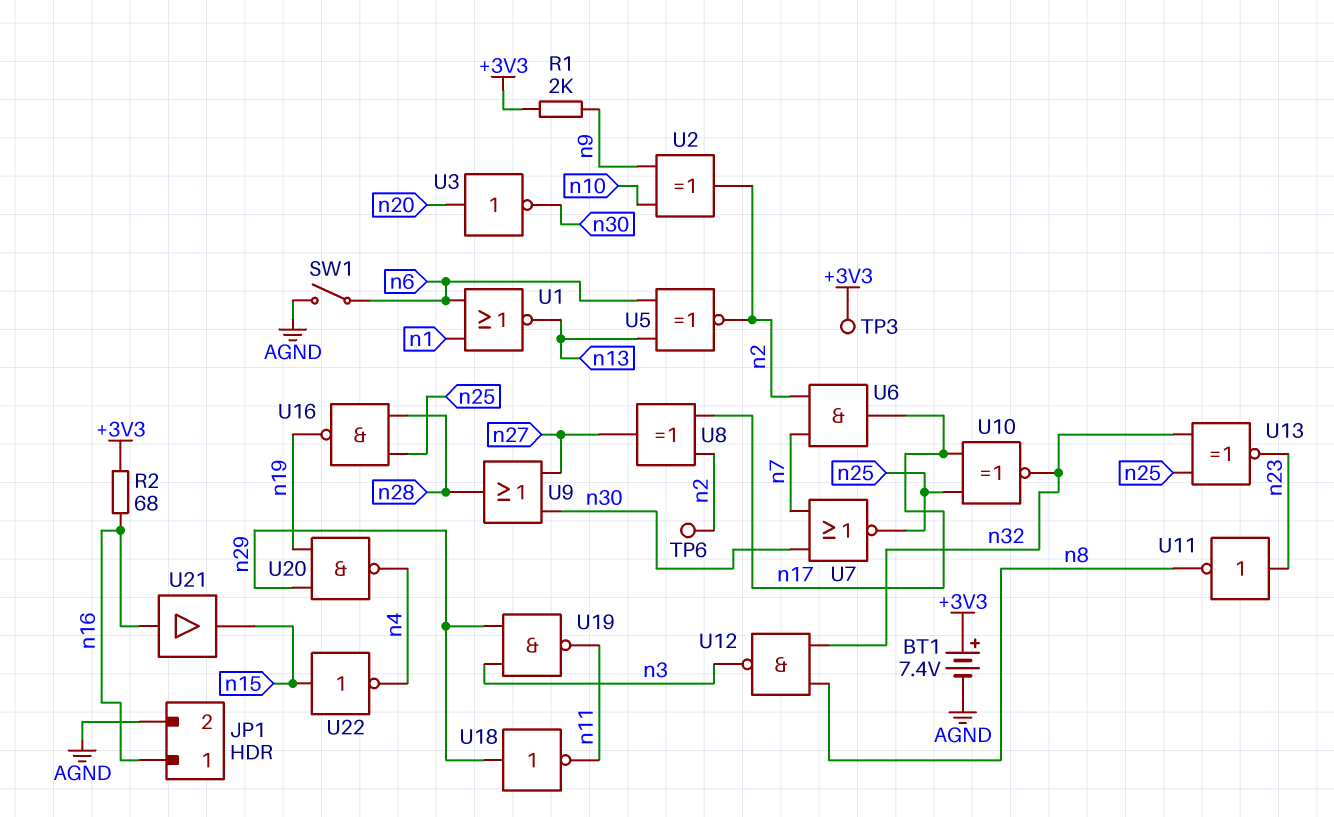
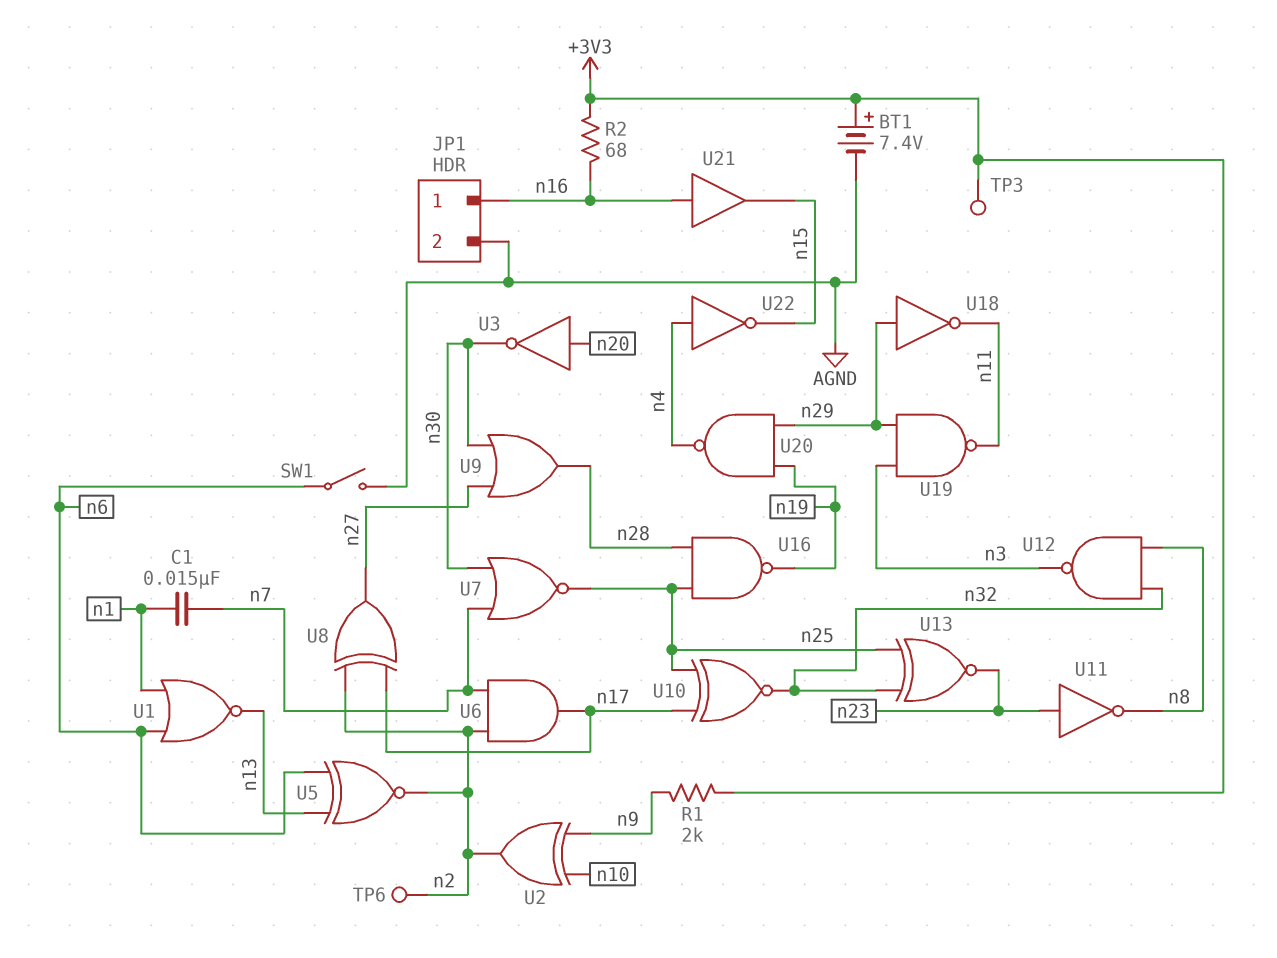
C1: none -> 15nF (n1, n7)
U22: NOT (in n15, out n4) -> NOT (in n4, out n15)

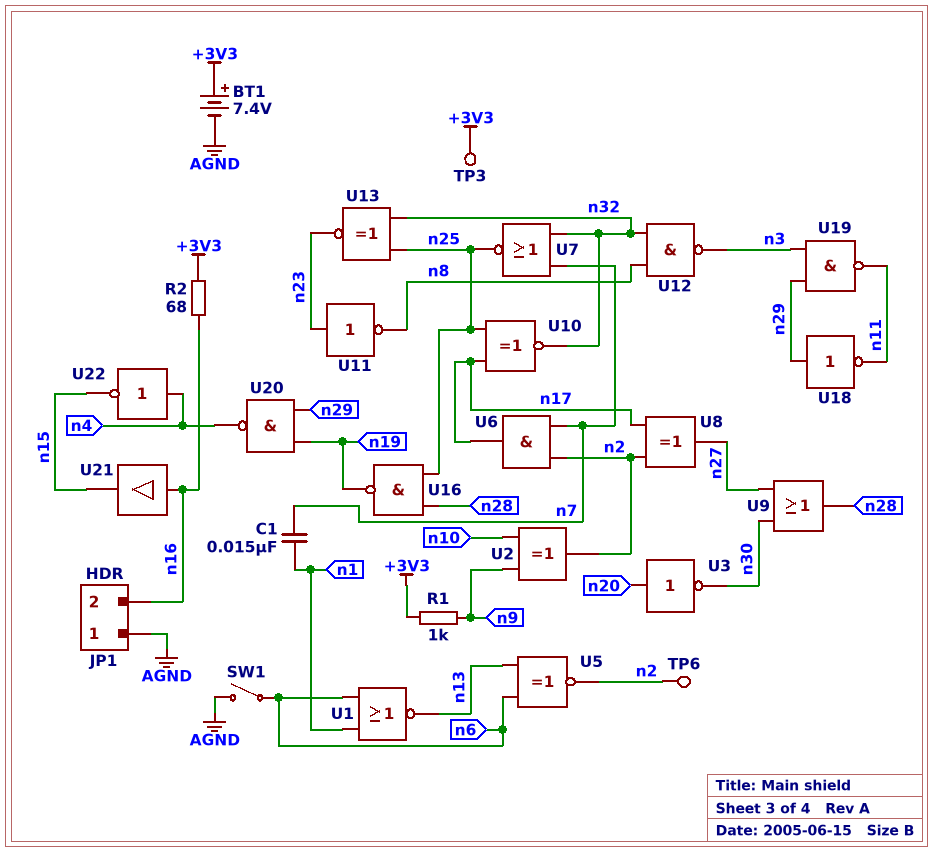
JP1 pin 1: n16 -> AGND
JP1 pin 2: AGND -> n16
R1: 2k (+3V3, n9) -> 1k (+3V3, n9)
U7: NOR (in n7, in n30, out n25) -> NOR (in n7, in n32, out n25)

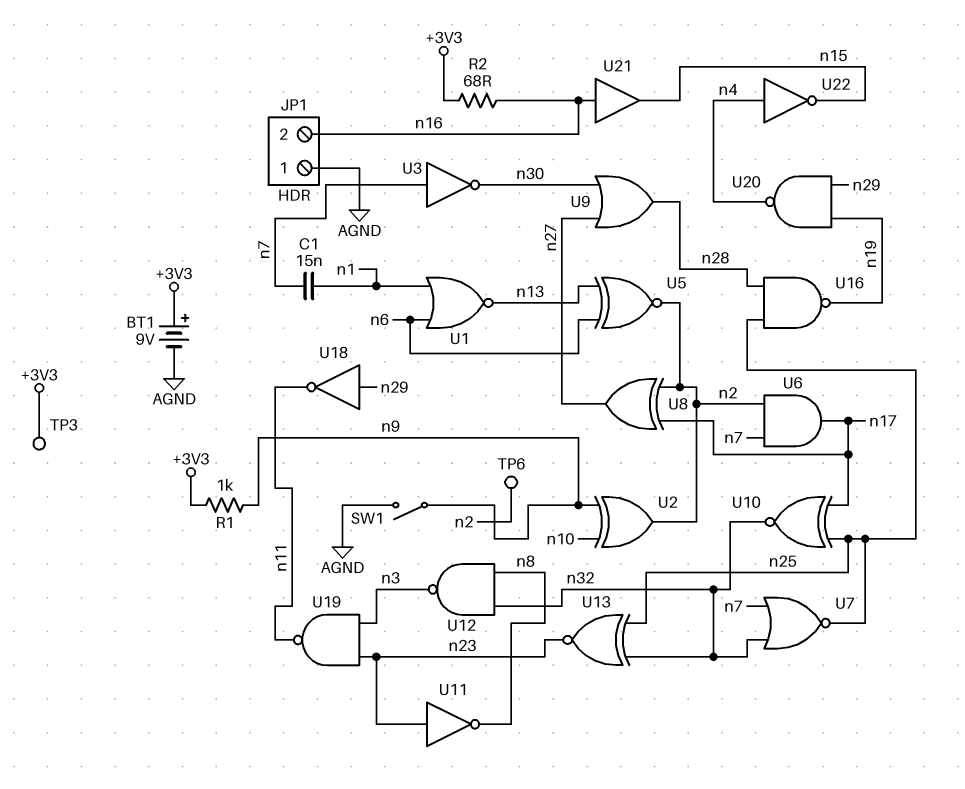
BT1: 7.4V (plus +3V3, minus AGND) -> 9V (plus +3V3, minus AGND)
SW1: switch (AGND, n6) -> switch (AGND, n9)
U3: NOT (in n20, out n30) -> NOT (in n7, out n30)
U19: NAND (in n3, in n29, out n11) -> NAND (in n3, in n23, out n11)

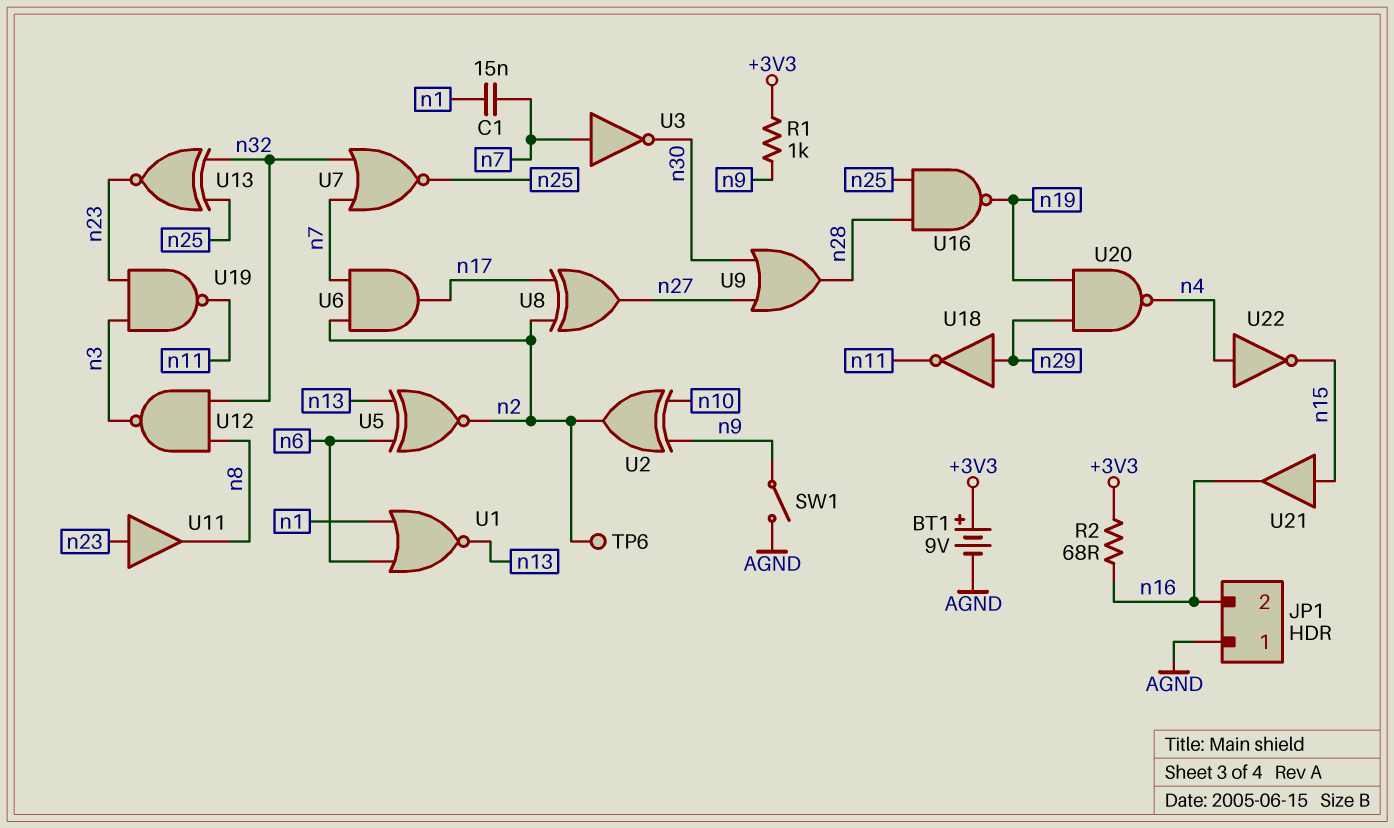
TP3: test point (+3V3) -> none
U10: XNOR (in n17, in n25, out n32) -> none
U11: NOT (in n23, out n8) -> buffer (in n23, out n8)
U21: buffer (in n16, out n15) -> buffer (in n15, out n16)

